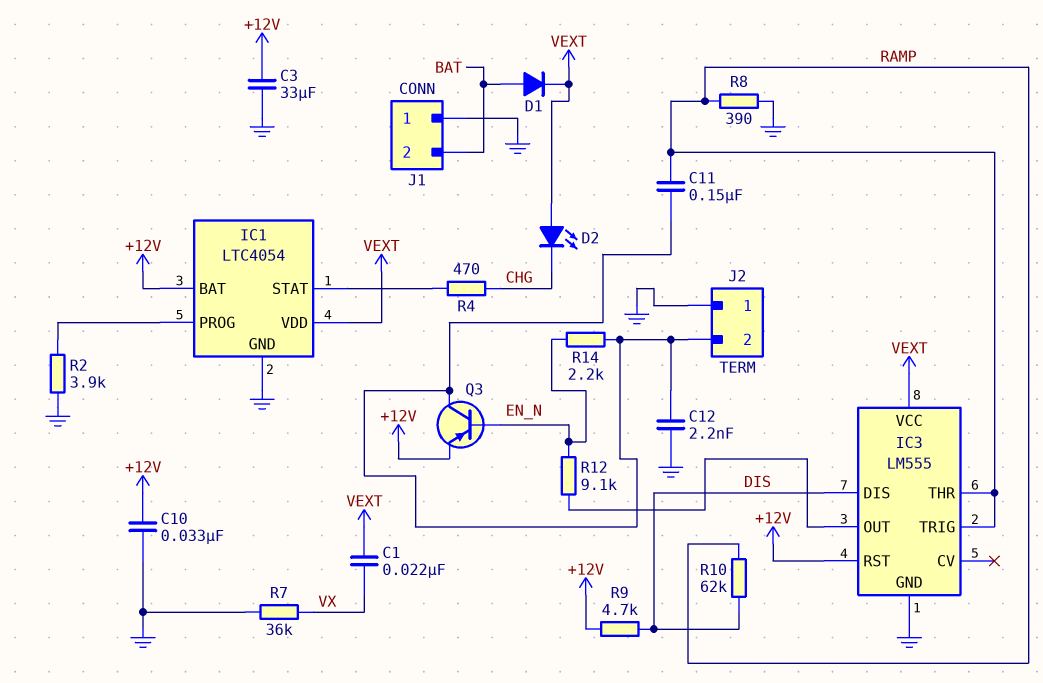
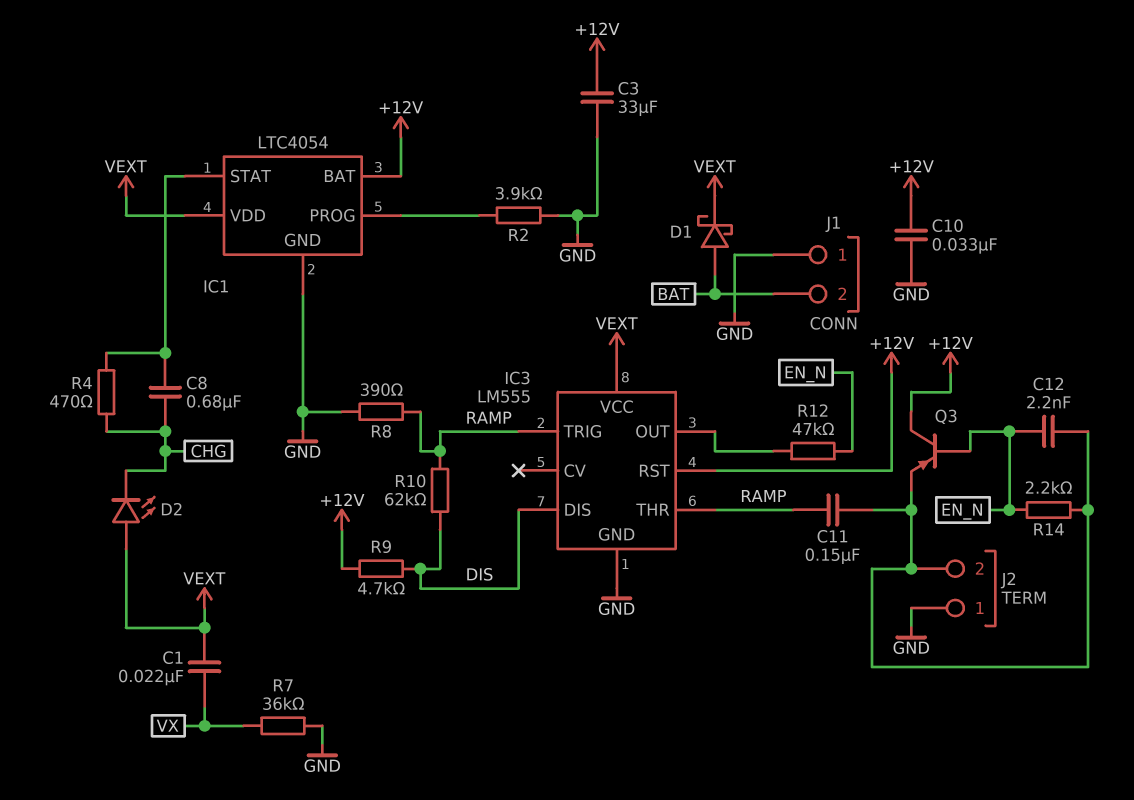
C8: none -> 680nF (CHG, IC1/STAT)
C12: 2.2nF (GND, J2/2) -> 2.2nF (EN_N, J2/2)
D1: diode (A BAT, K VEXT) -> schottky (A BAT, K VEXT)
Q3: PNP (B EN_N, C J2/2, E +12V) -> PNP (B EN_N, C +12V, E J2/2)
R12: 9.1k (EN_N, IC3/OUT) -> 47k (EN_N, IC3/OUT)

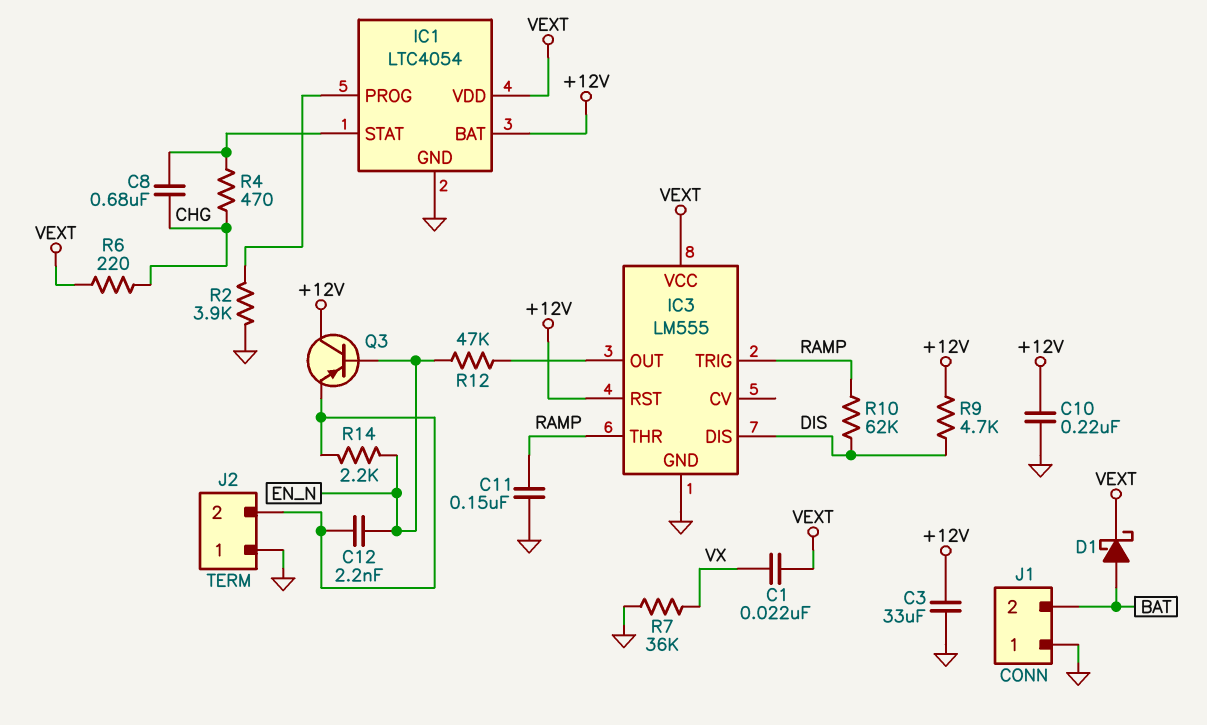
C10: 33nF (+12V, GND) -> 220nF (+12V, GND)
C11: 150nF (J2/2, RAMP) -> 150nF (GND, RAMP)
D2: LED (A VEXT, K CHG) -> none
R6: none -> 220 (CHG, VEXT)
R8: 390 (GND, RAMP) -> none

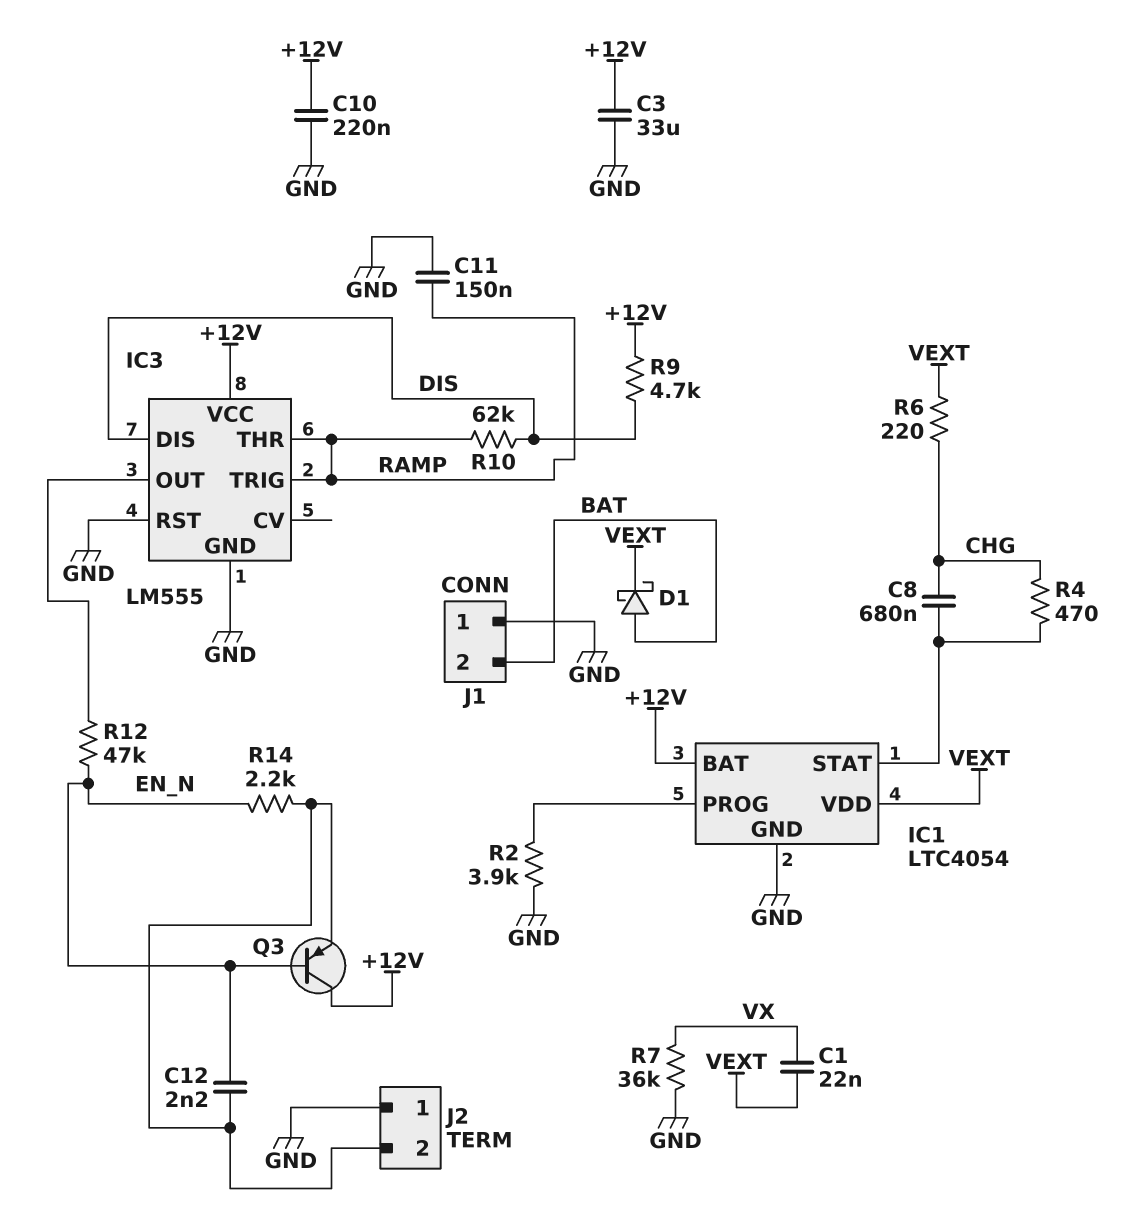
IC3 pin RST: +12V -> GND
IC3 pin VCC: VEXT -> +12V

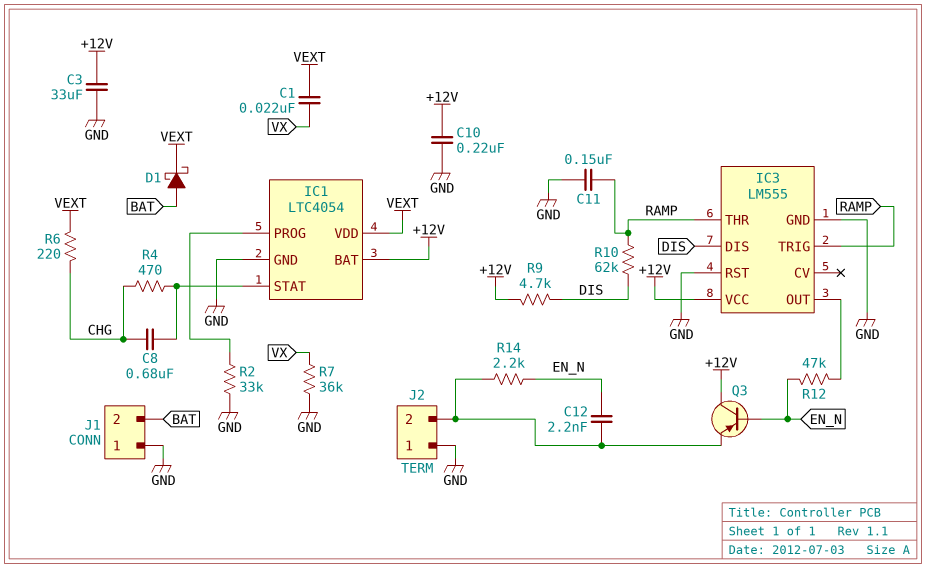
R2: 3.9k (GND, IC1/PROG) -> 33k (GND, IC1/PROG)

